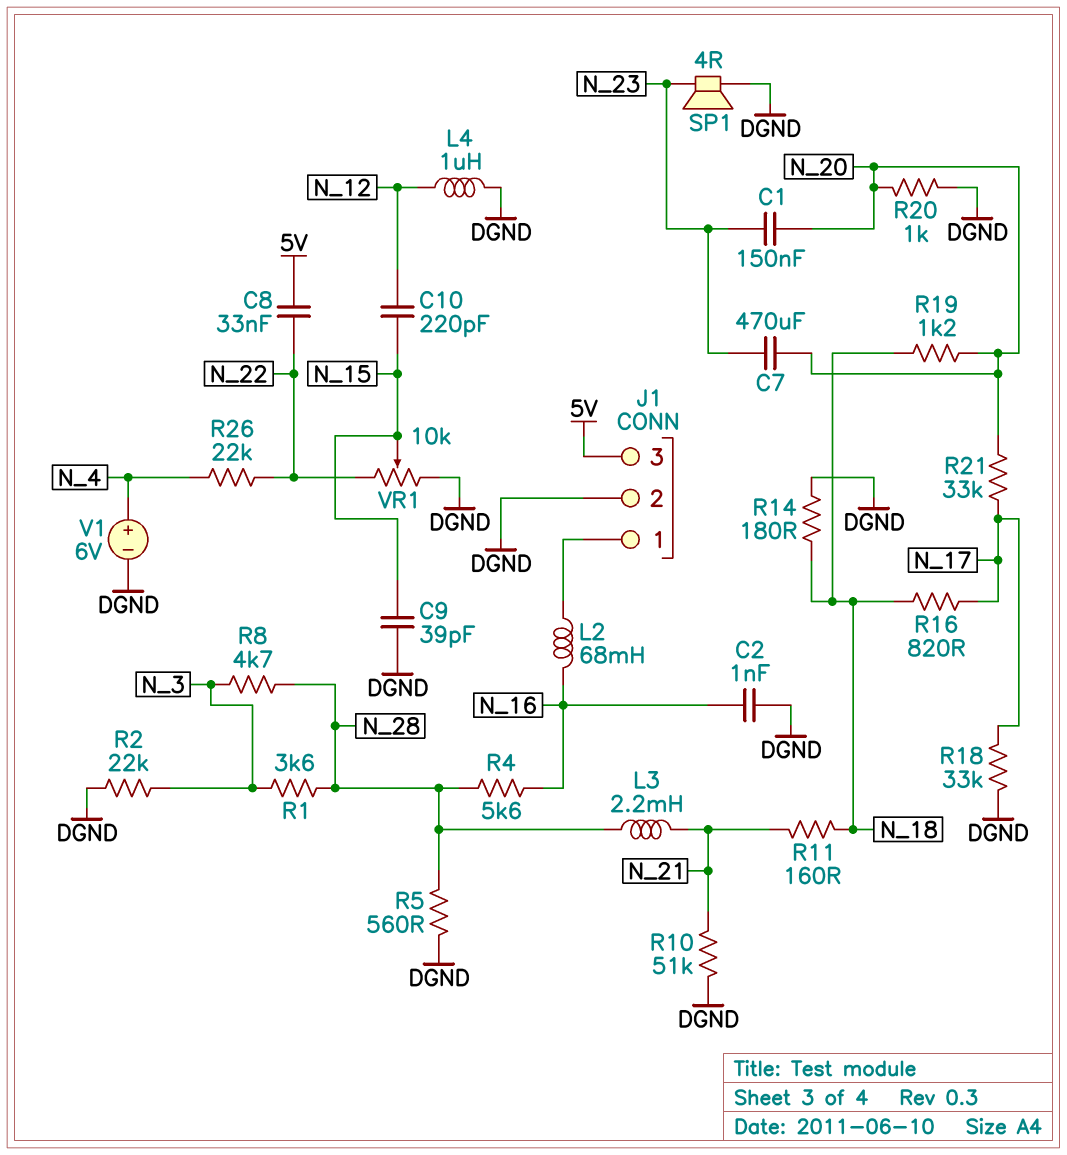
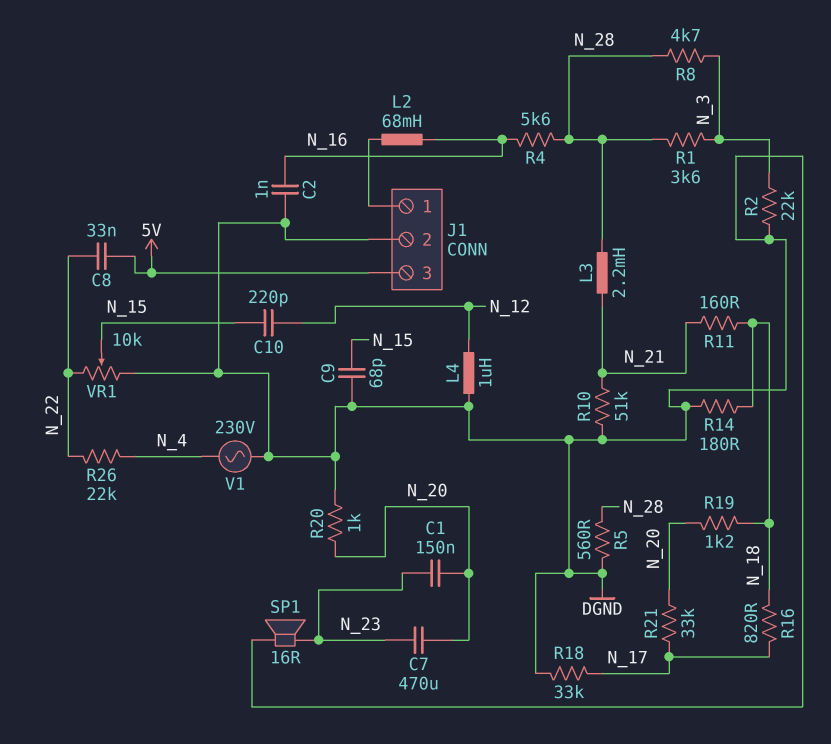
C9: 39pF (DGND, N_15) -> 68pF (DGND, N_15)
SP1: speaker 4R (DGND, N_23) -> speaker 16R (DGND, N_23)
V1: 6V (plus N_4, minus DGND) -> AC 230V (DGND, N_4)

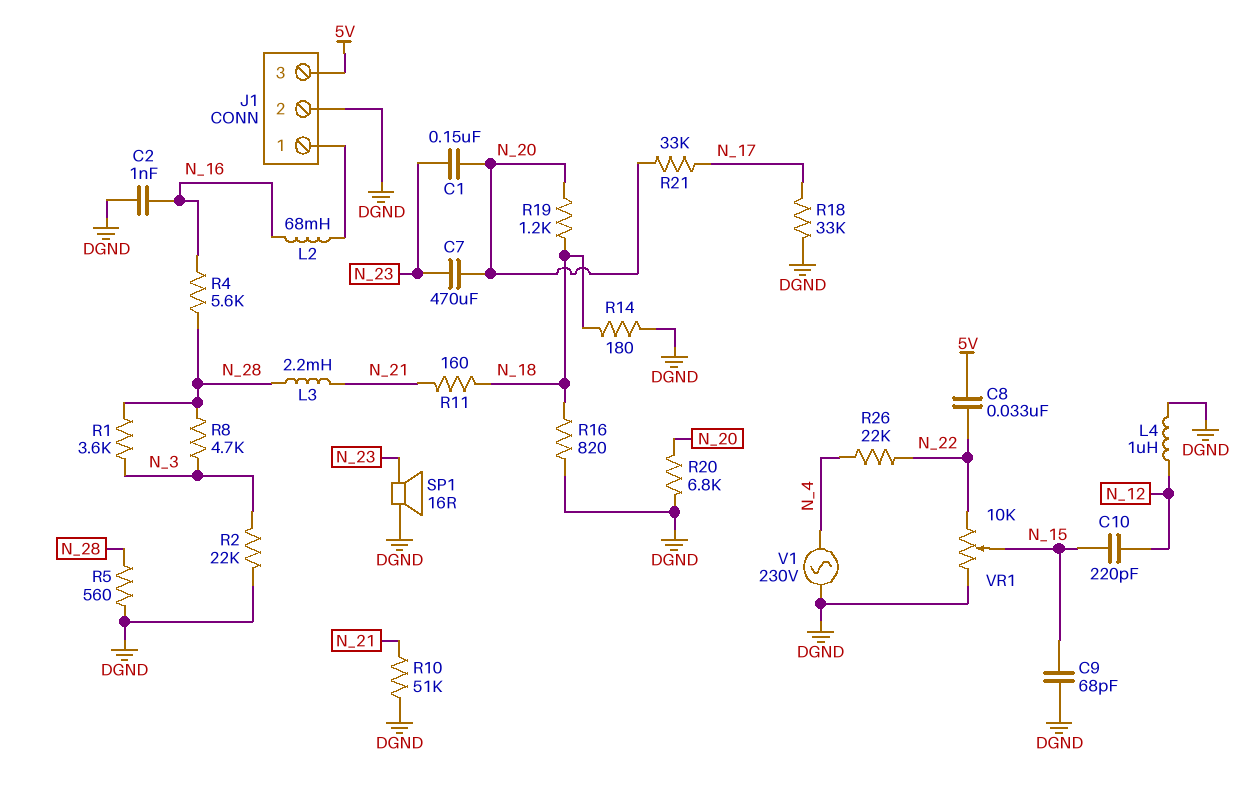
R16: 820 (N_17, N_18) -> 820 (DGND, N_18)
R20: 1k (DGND, N_20) -> 6.8k (DGND, N_20)

